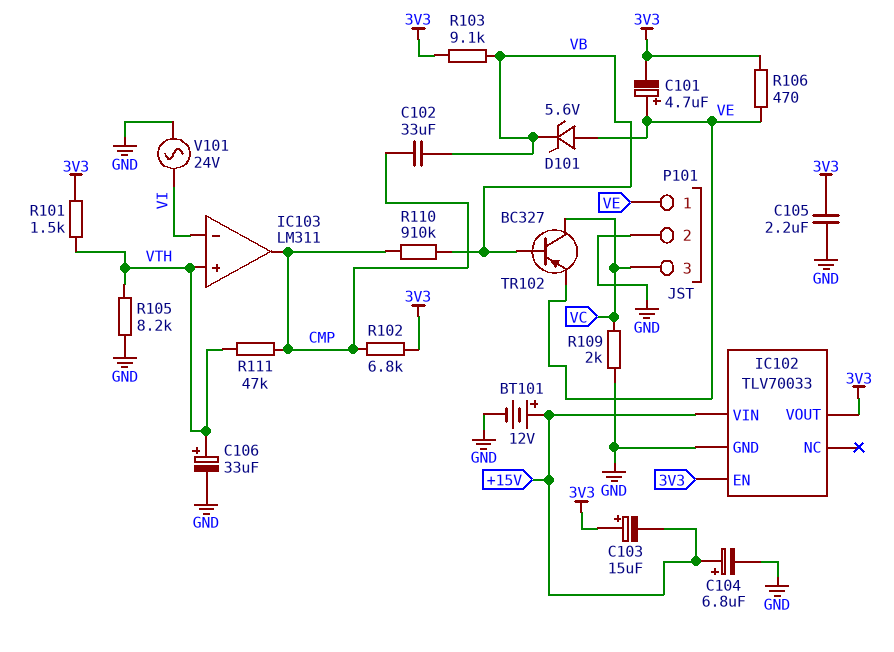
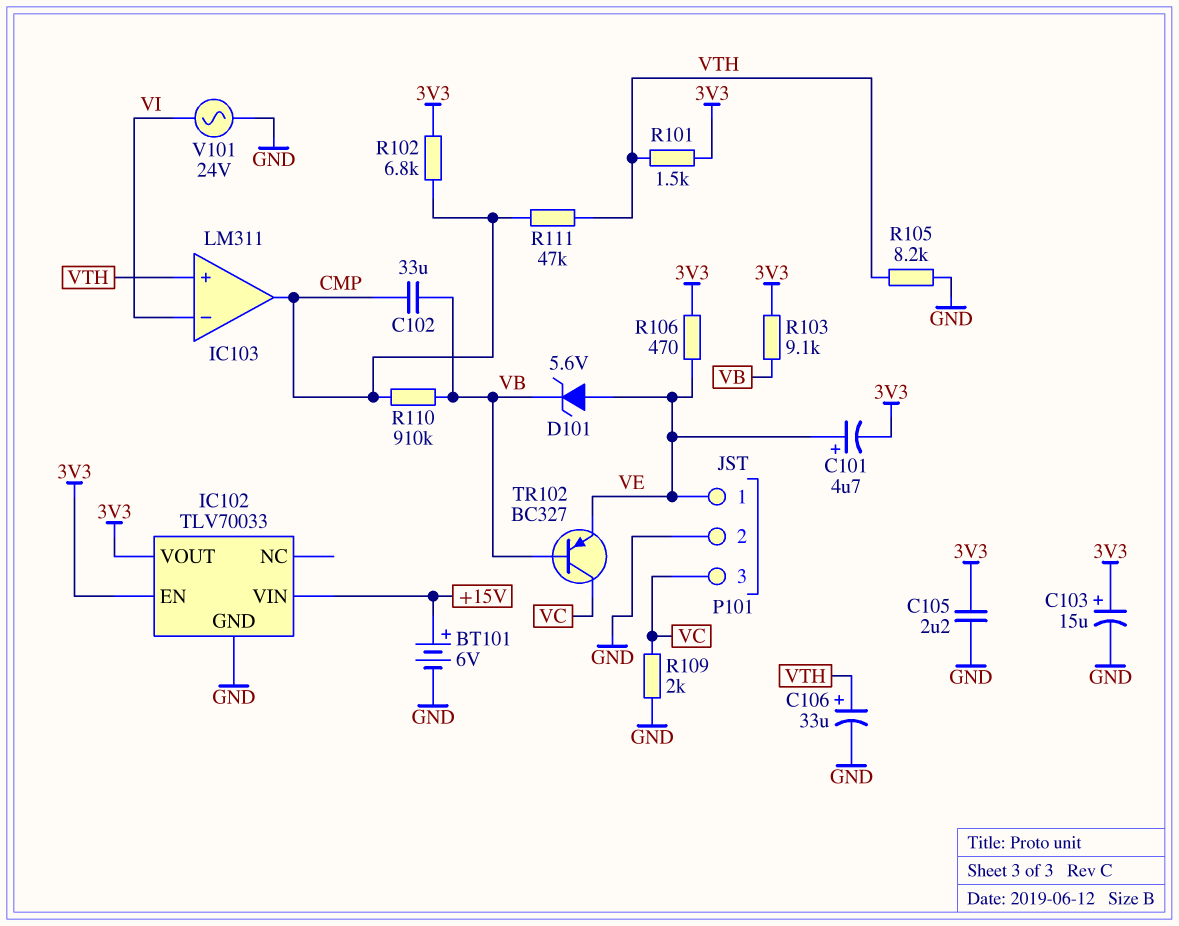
BT101: 12V (plus +15V, minus GND) -> 6V (plus +15V, minus GND)
C103: 15uF (plus 3V3, minus +15V) -> 15uF (plus 3V3, minus GND)
C104: 6.8uF (plus +15V, minus GND) -> none

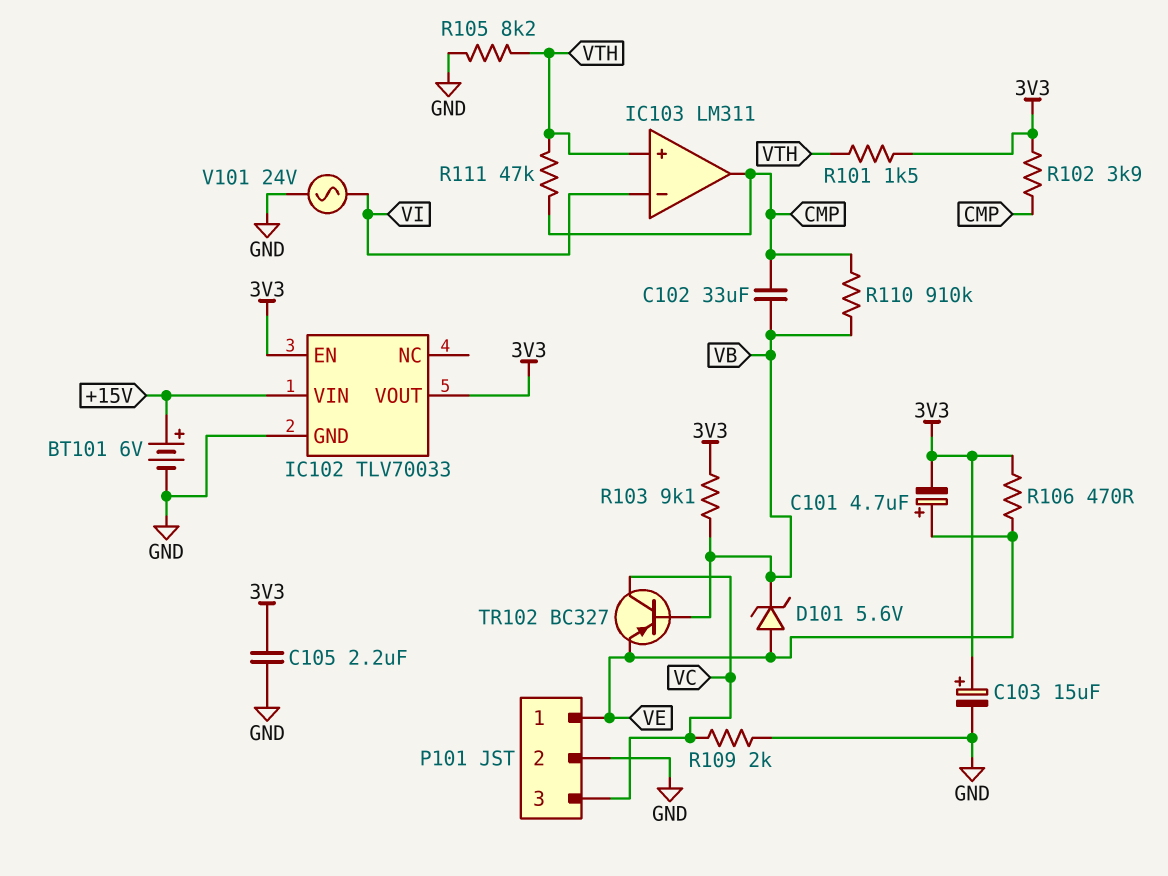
C106: 33uF (plus VTH, minus GND) -> none
R102: 6.8k (3V3, CMP) -> 3.9k (3V3, CMP)

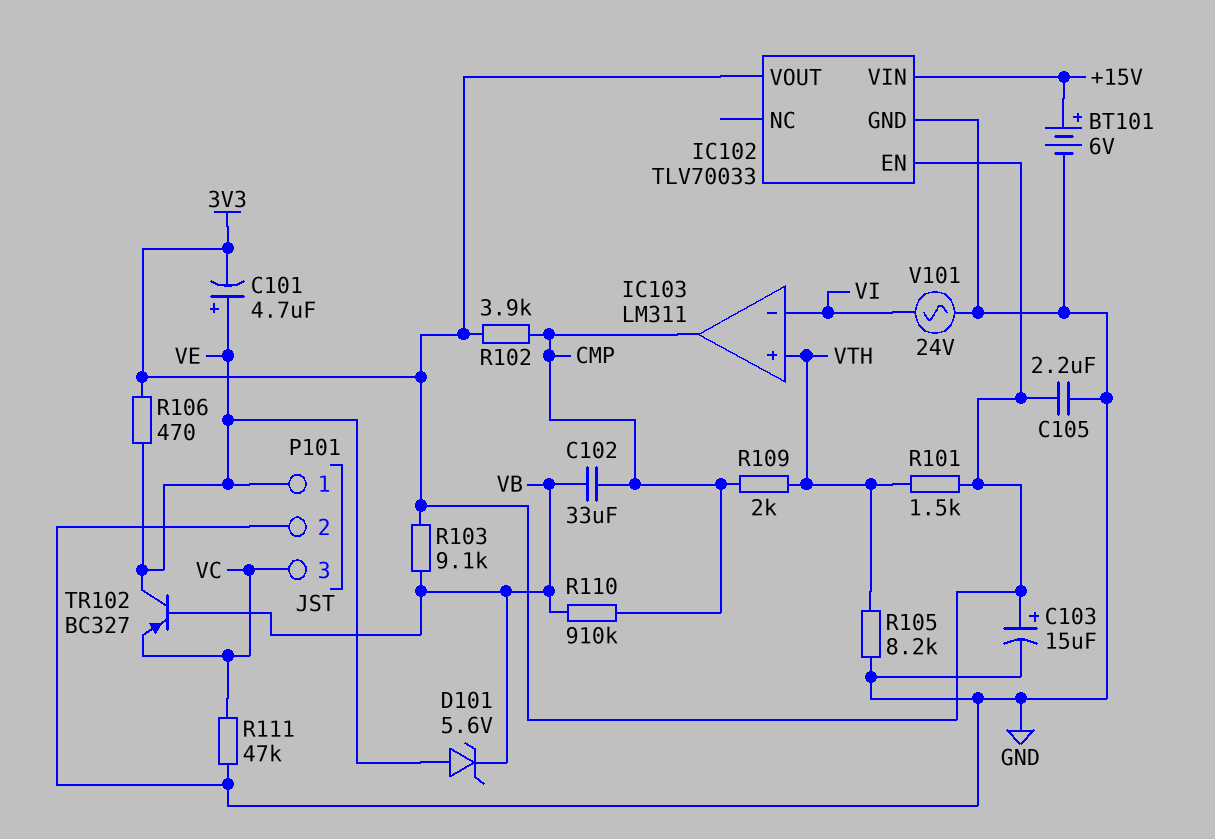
R109: 2k (GND, VC) -> 2k (CMP, VTH)
R111: 47k (CMP, VTH) -> 47k (GND, VC)
TR102: PNP BC327 (B VB, C VC, E VE) -> PNP BC327 (B VB, C VE, E VC)

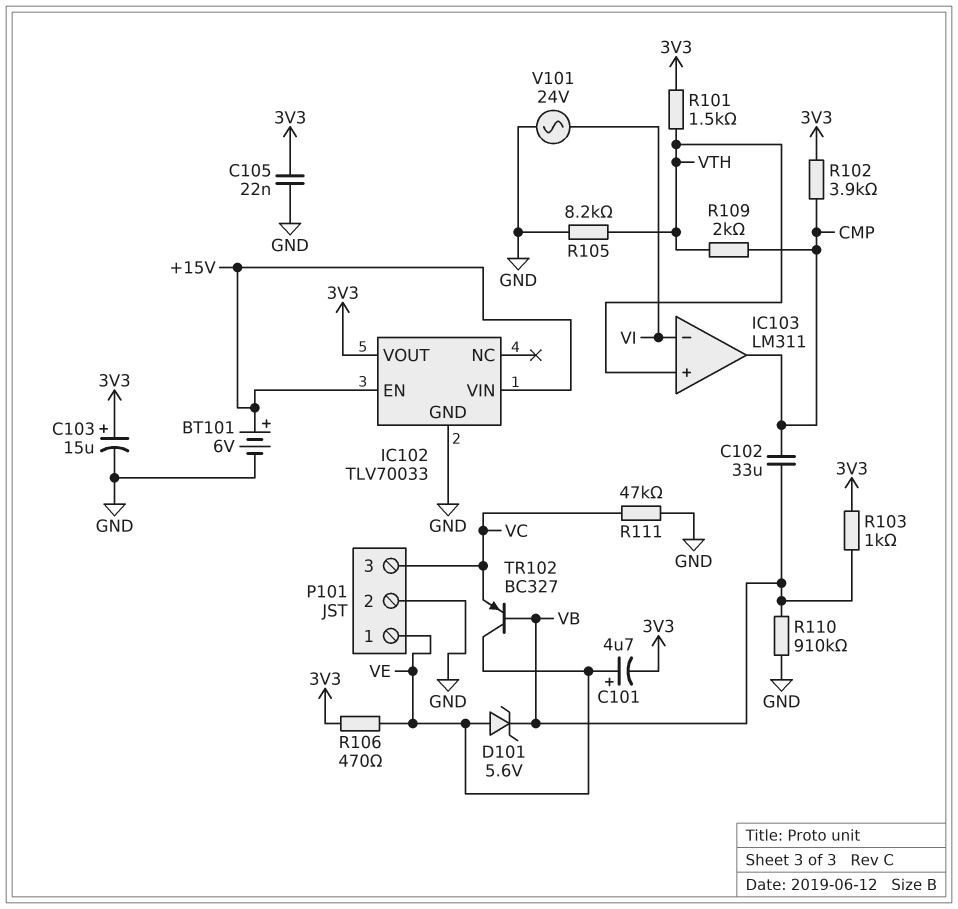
C105: 2.2uF (3V3, GND) -> 22nF (3V3, GND)
IC102 pin EN: 3V3 -> +15V
R103: 9.1k (3V3, VB) -> 1k (3V3, VB)
R110: 910k (CMP, VB) -> 910k (GND, VB)

